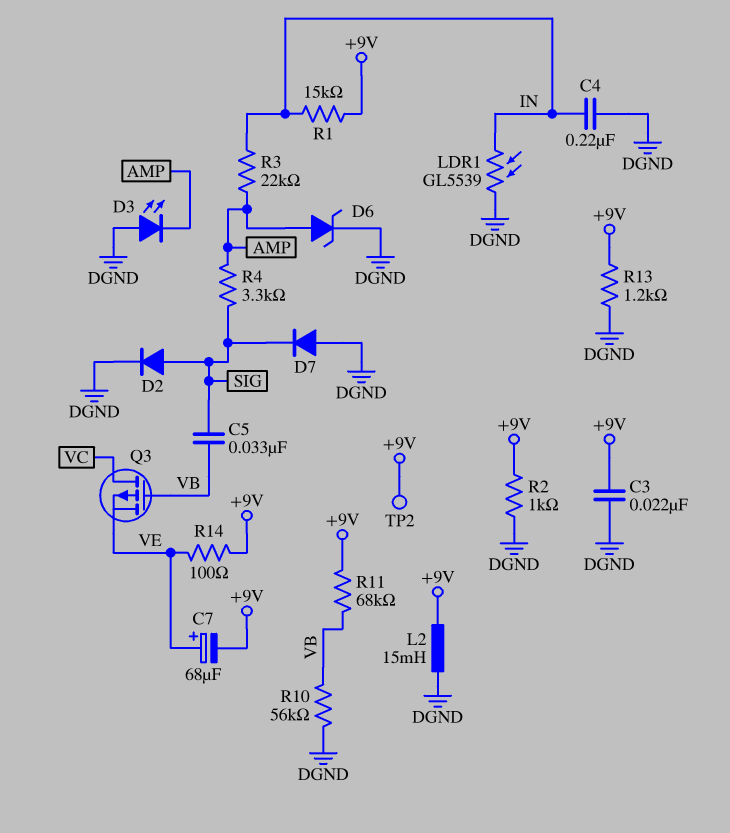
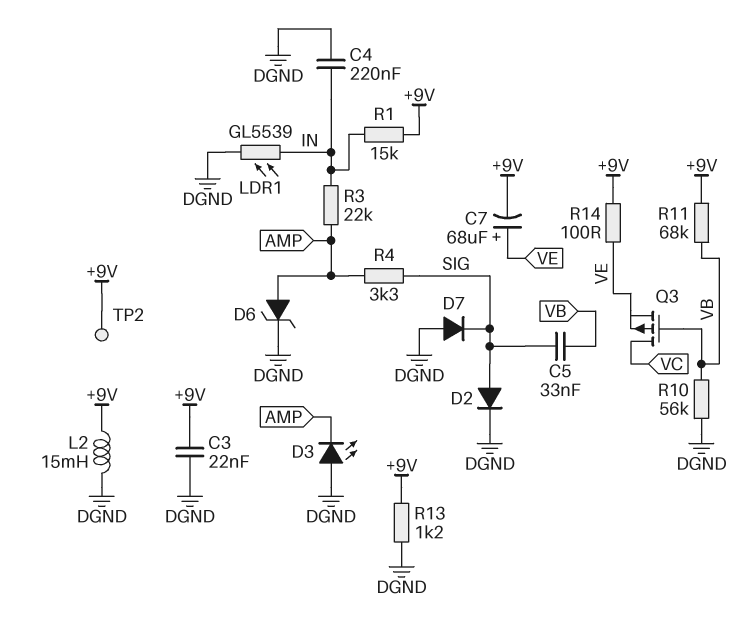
R2: 1k (+9V, DGND) -> none

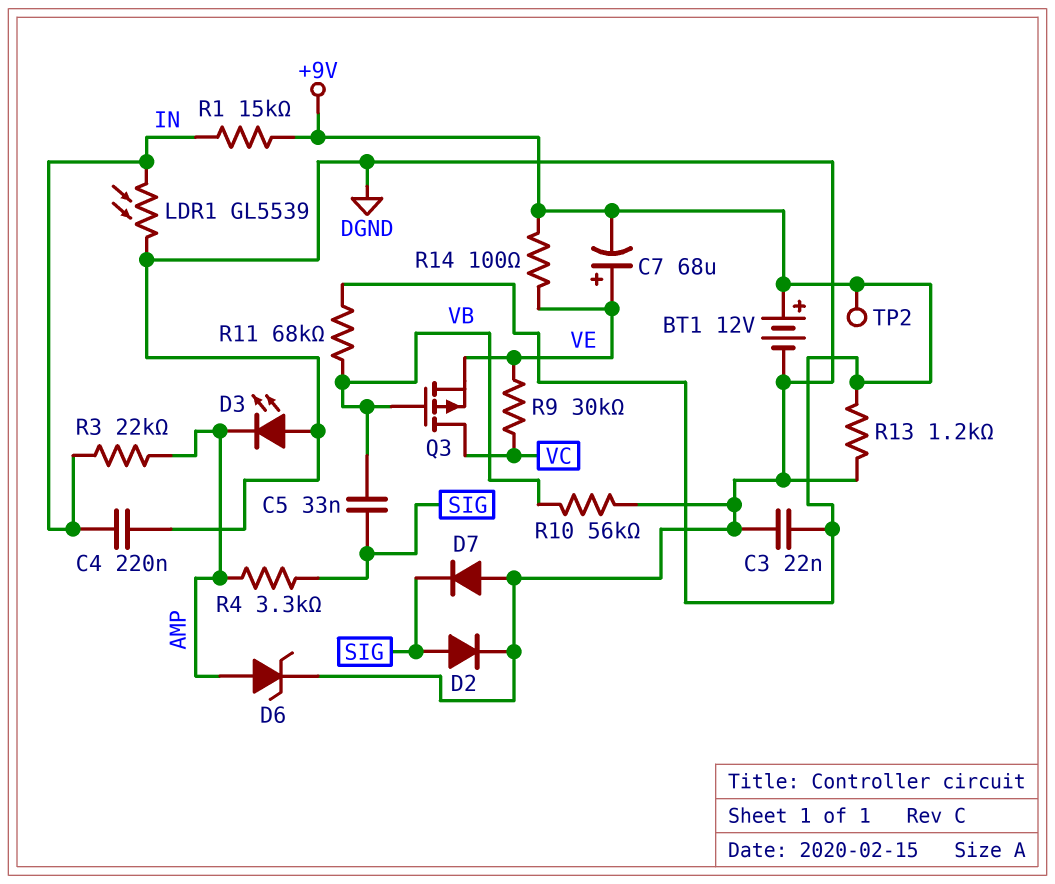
BT1: none -> 12V (plus +9V, minus DGND)
L2: 15mH (+9V, DGND) -> none
R9: none -> 30k (VC, VE)

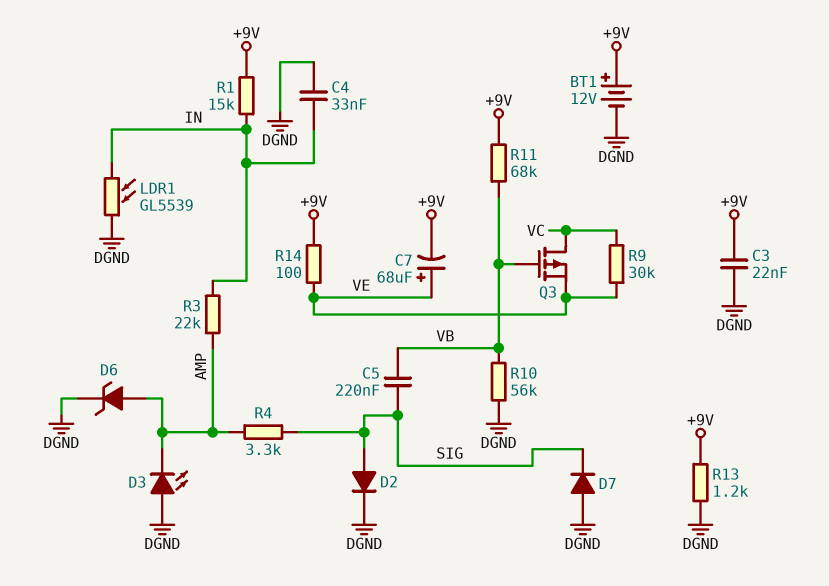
C4: 220nF (DGND, IN) -> 33nF (DGND, IN)
C5: 33nF (SIG, VB) -> 220nF (SIG, VB)
TP2: test point (+9V) -> none

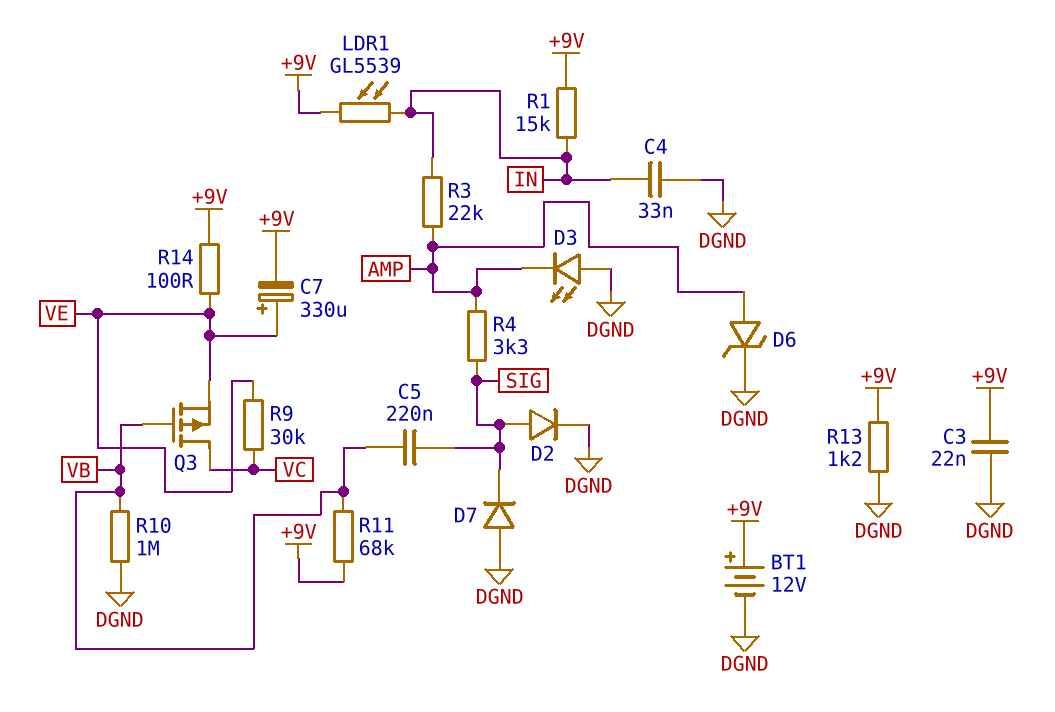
C7: 68uF (plus VE, minus +9V) -> 330uF (plus VE, minus +9V)
LDR1: GL5539 (DGND, IN) -> GL5539 (+9V, IN)
R10: 56k (DGND, VB) -> 1M (DGND, VB)

